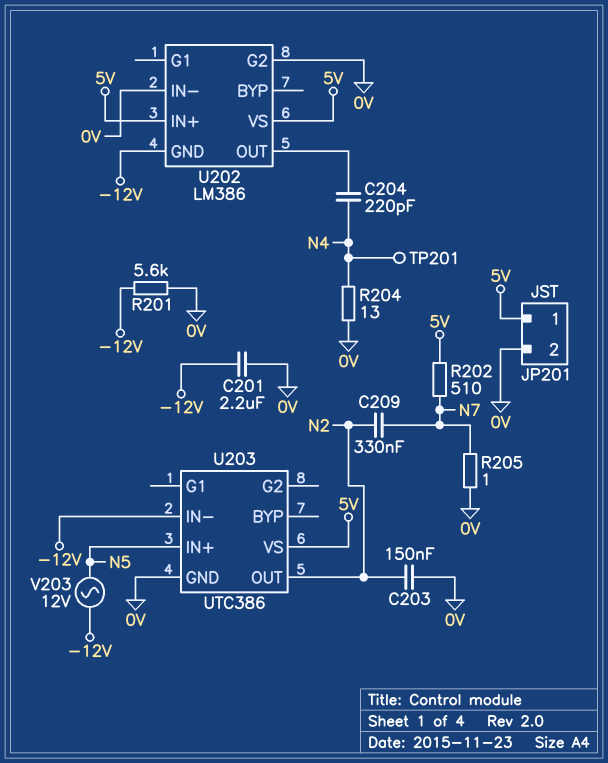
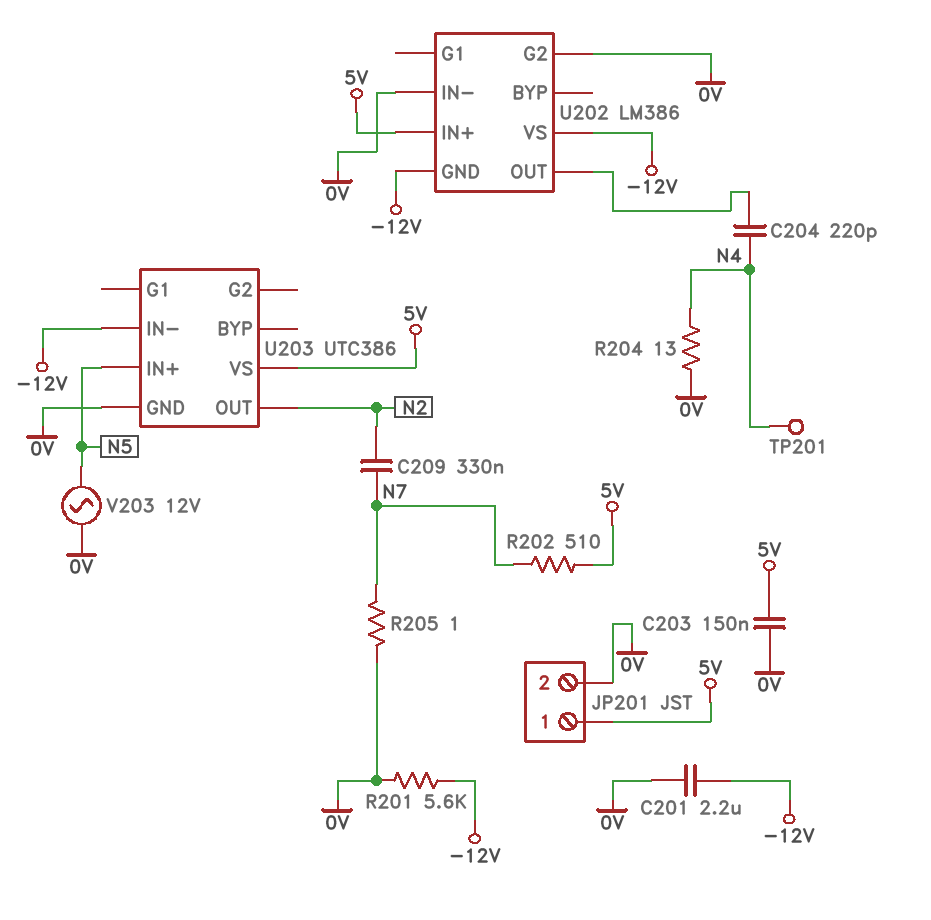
C203: 150nF (0V, N2) -> 150nF (0V, 5V)
U202 pin VS: 5V -> -12V
V203: AC 12V (-12V, N5) -> AC 12V (0V, N5)

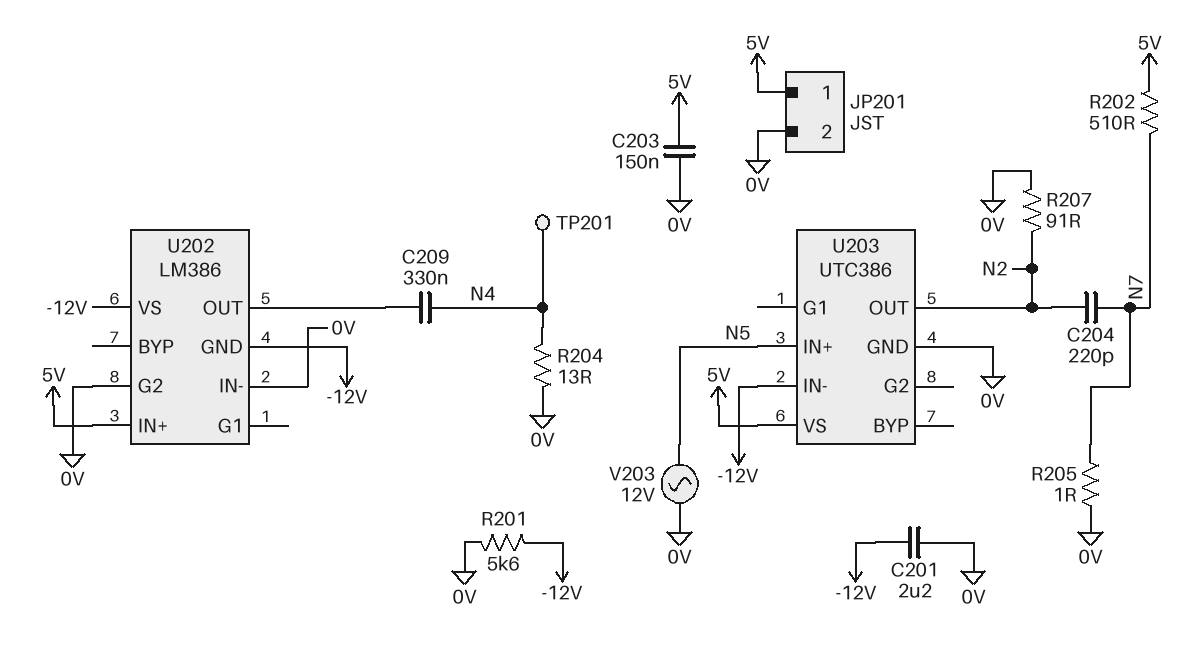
C204: 220pF (N4, U202/OUT) -> 220pF (N2, N7)
C209: 330nF (N2, N7) -> 330nF (N4, U202/OUT)
R207: none -> 91 (0V, N2)

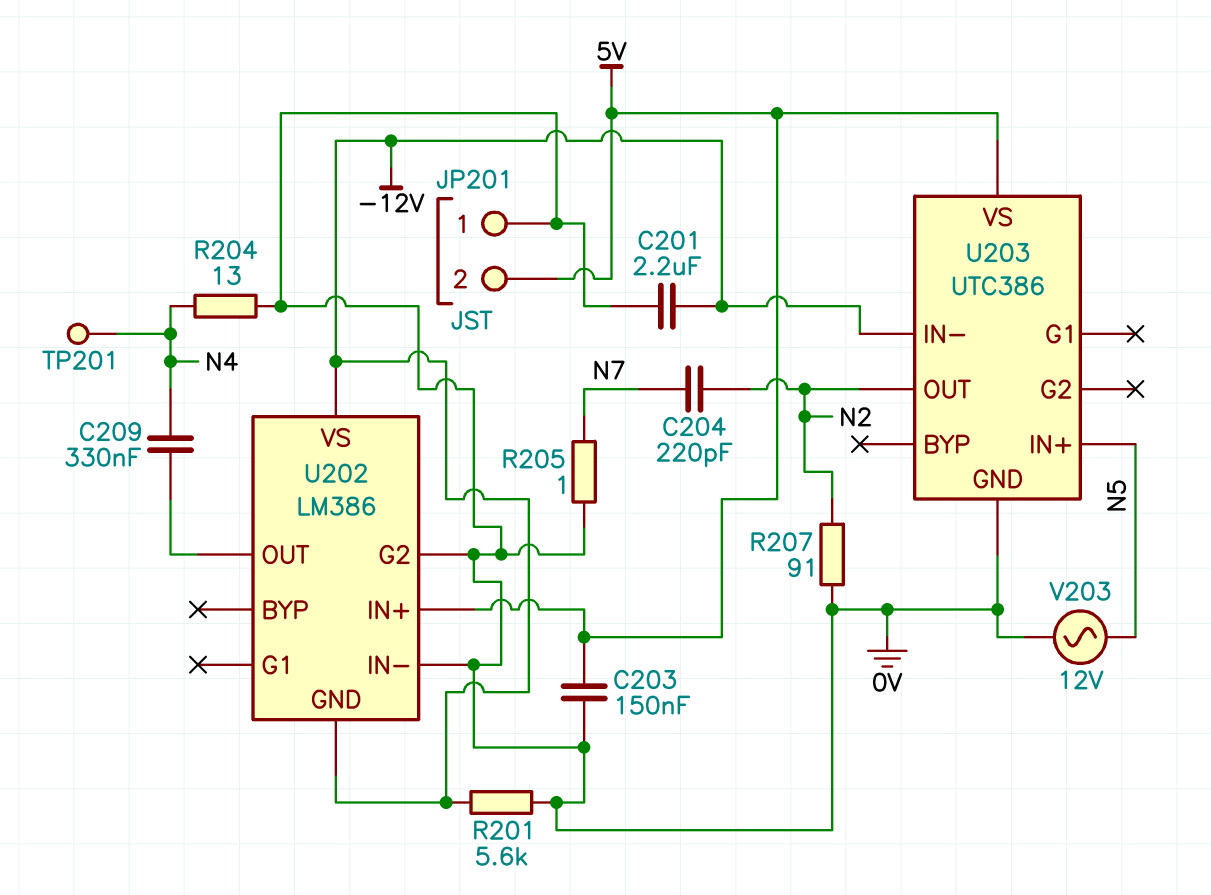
JP201 pin 1: 5V -> 0V
JP201 pin 2: 0V -> 5V
R202: 510 (5V, N7) -> none

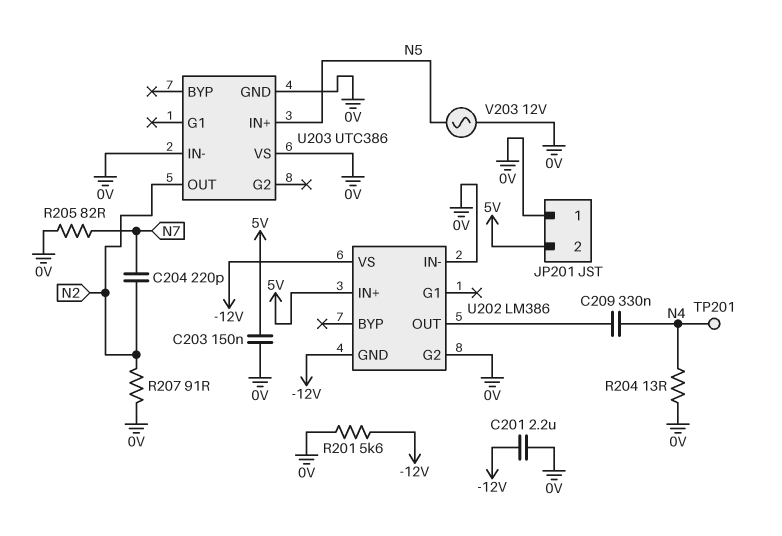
R205: 1 (0V, N7) -> 82 (0V, N7)
U203 pin IN-: -12V -> 0V
U203 pin VS: 5V -> 0V

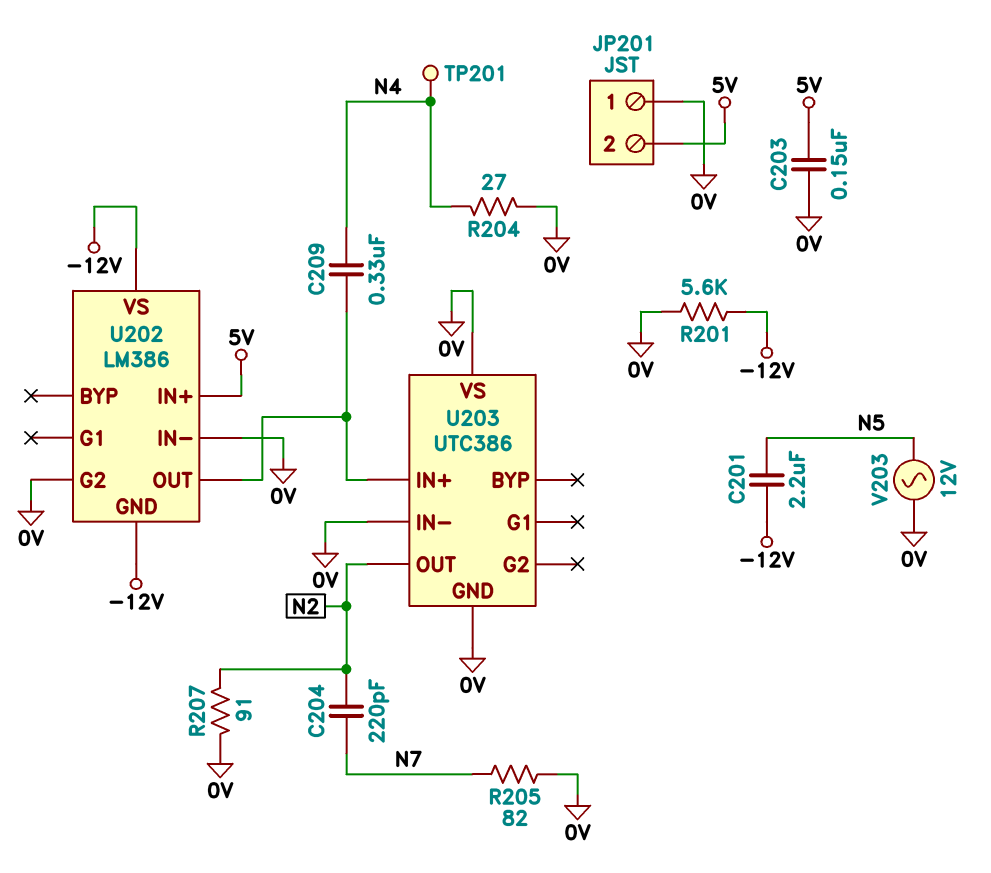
C201: 2.2uF (-12V, 0V) -> 2.2uF (-12V, N5)
R204: 13 (0V, N4) -> 27 (0V, N4)
U203 pin IN+: N5 -> U202/OUT

